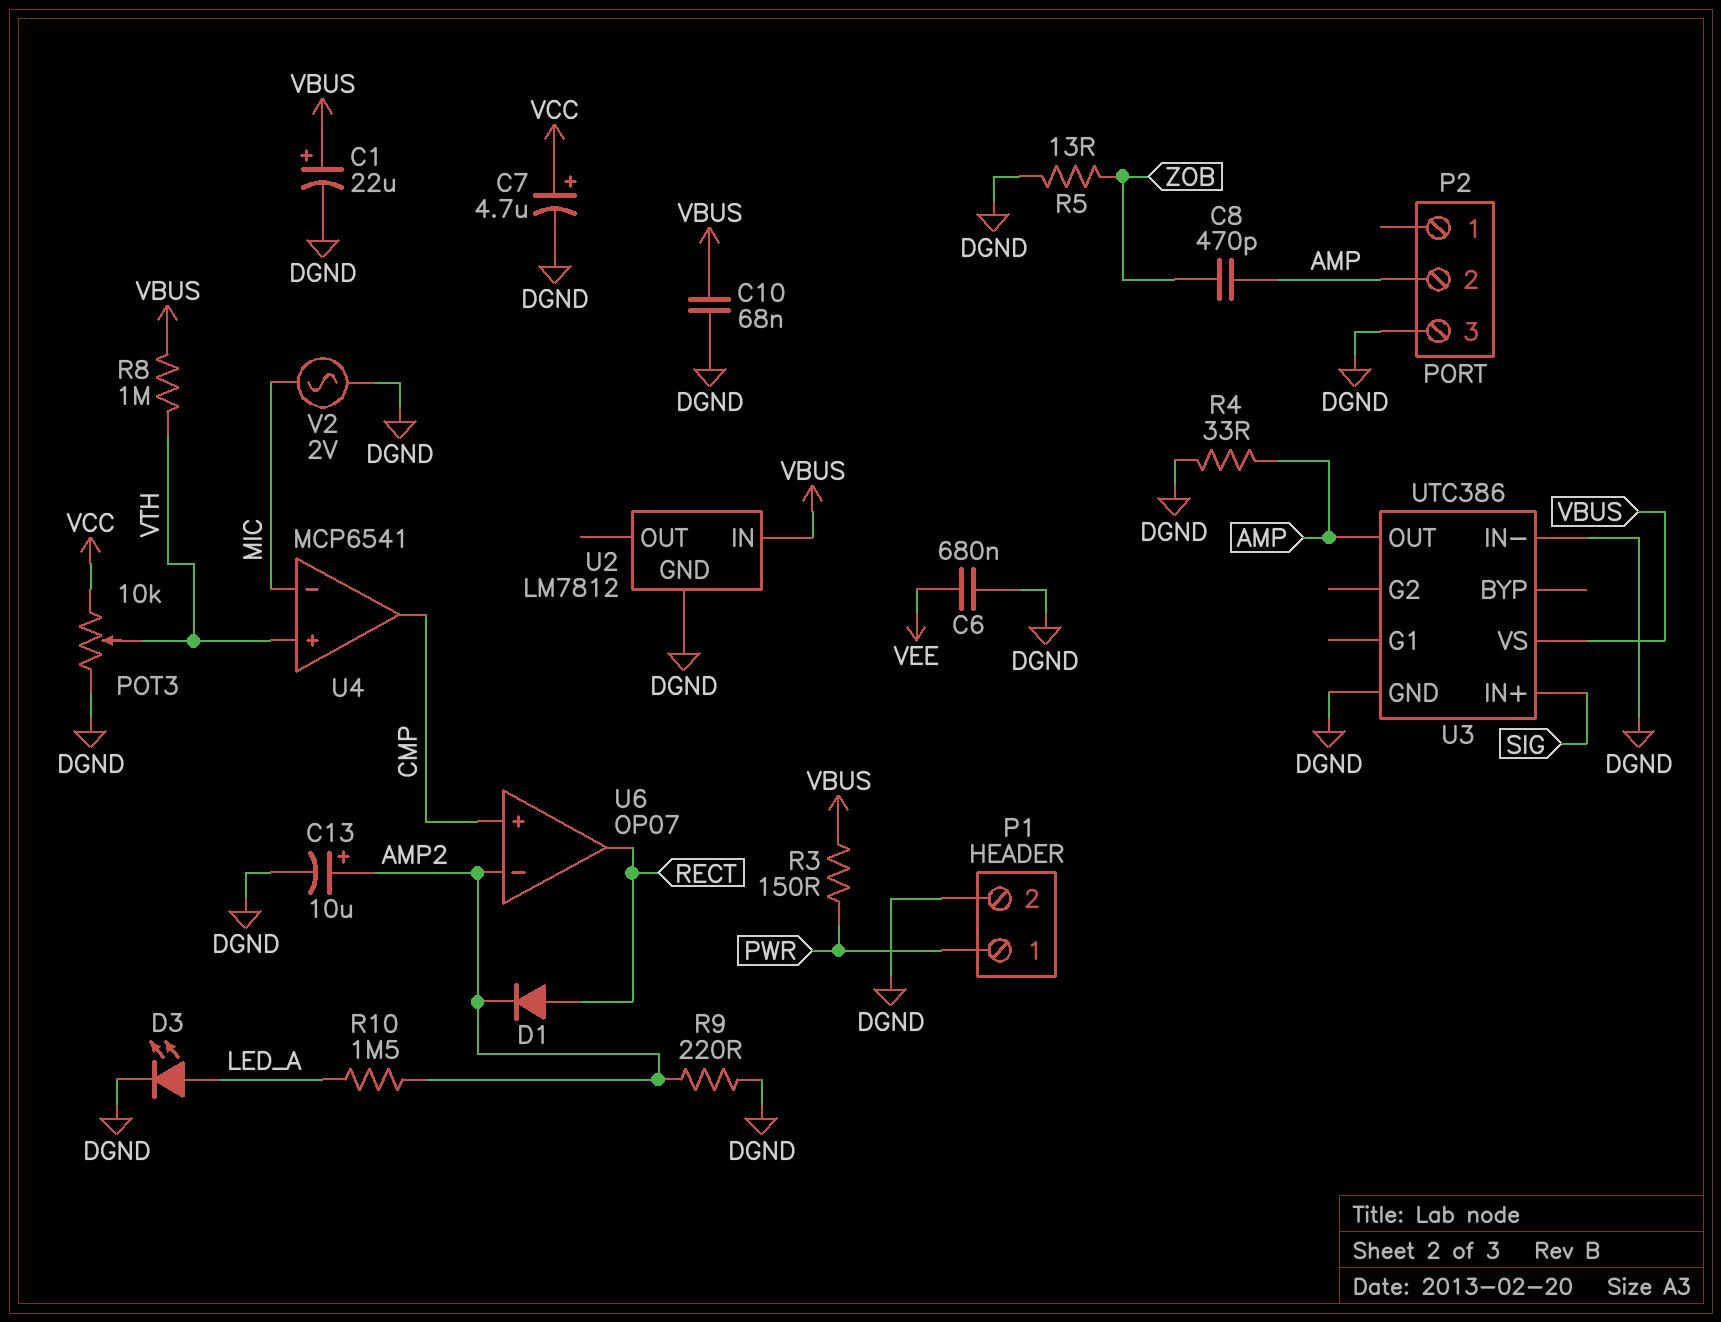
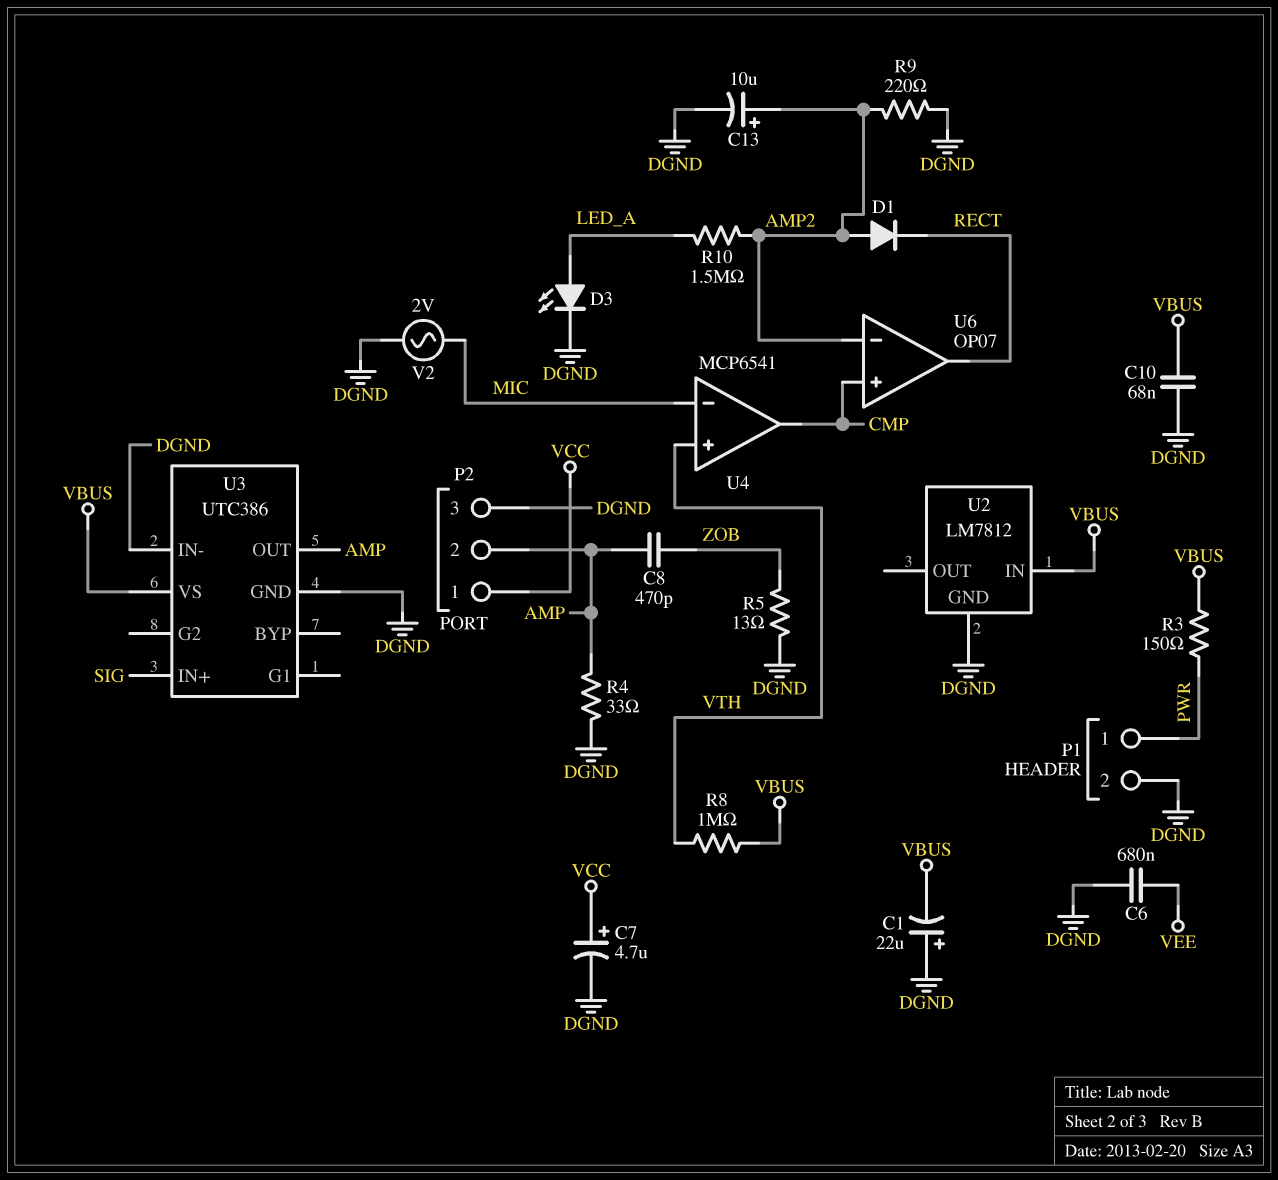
C1: 22uF (plus VBUS, minus DGND) -> 22uF (plus DGND, minus VBUS)
D1: diode (A RECT, K AMP2) -> diode (A AMP2, K RECT)
P2 pin 1: none -> VCC
POT3: 10k (DGND, VCC, wiper VTH) -> none

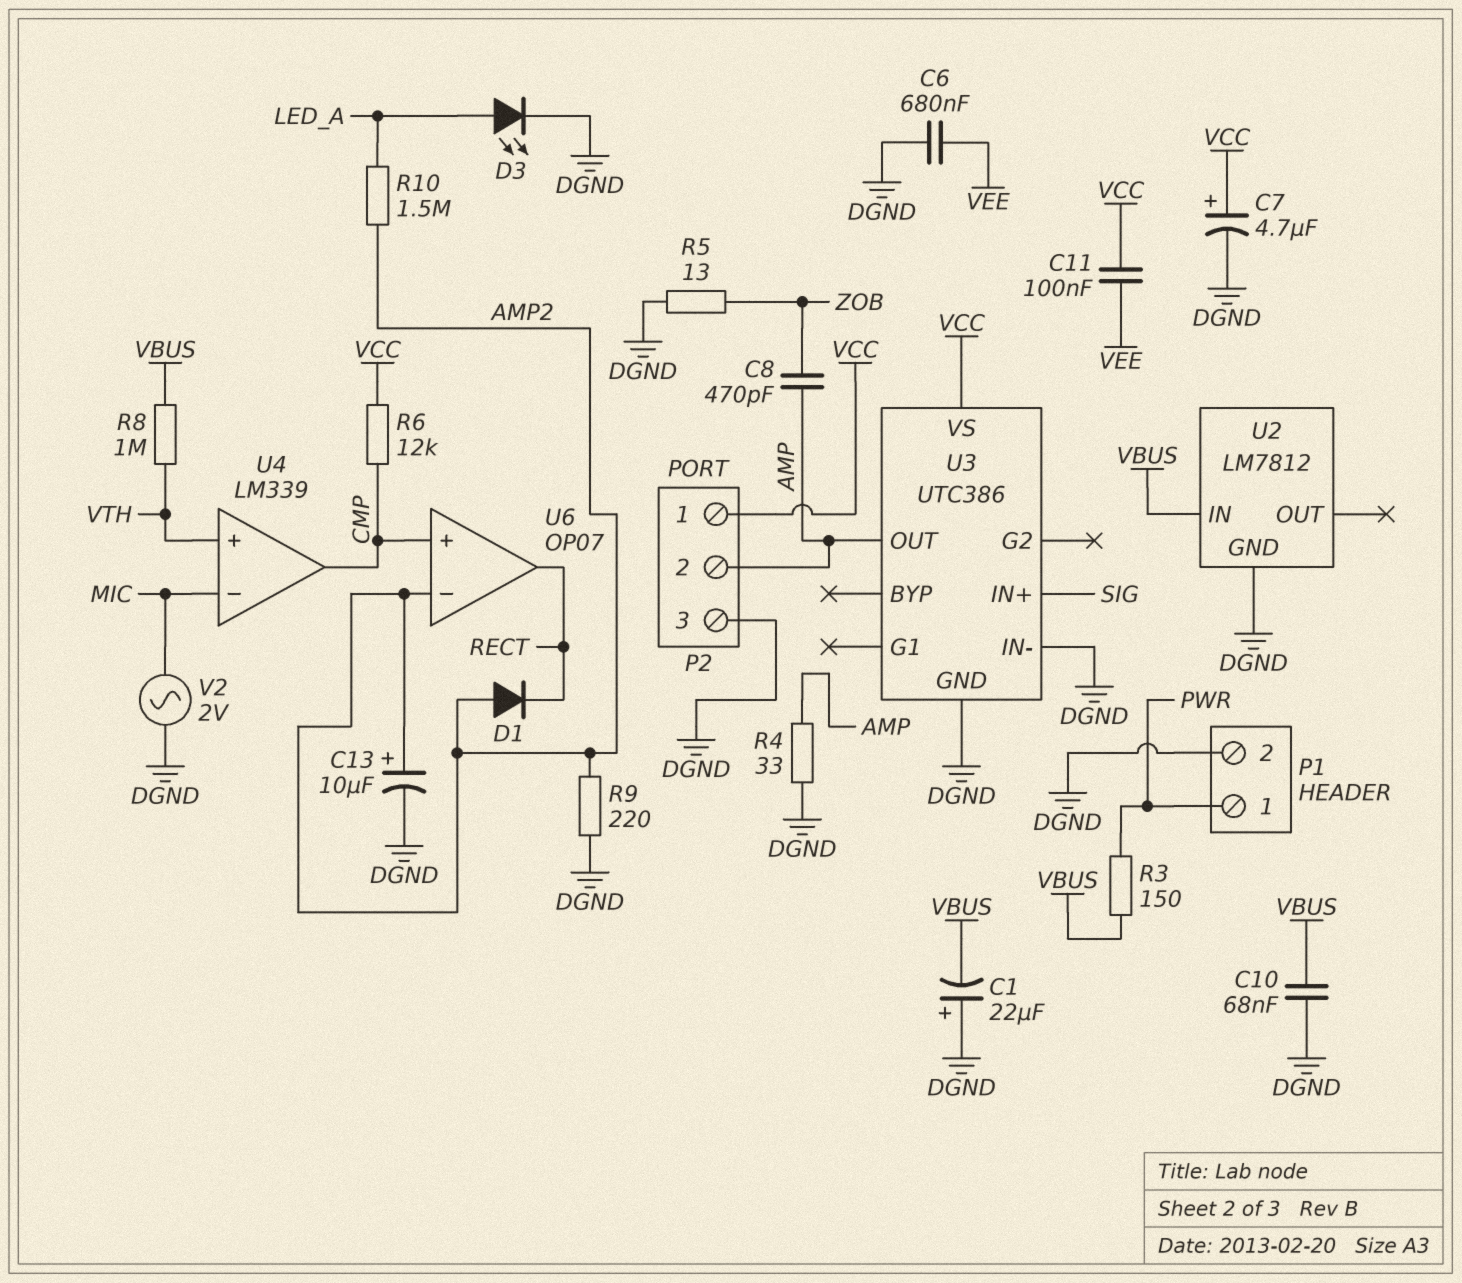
C11: none -> 100nF (VCC, VEE)
R6: none -> 12k (CMP, VCC)
U3 pin VS: VBUS -> VCC
U4: MCP6541 -> LM339

